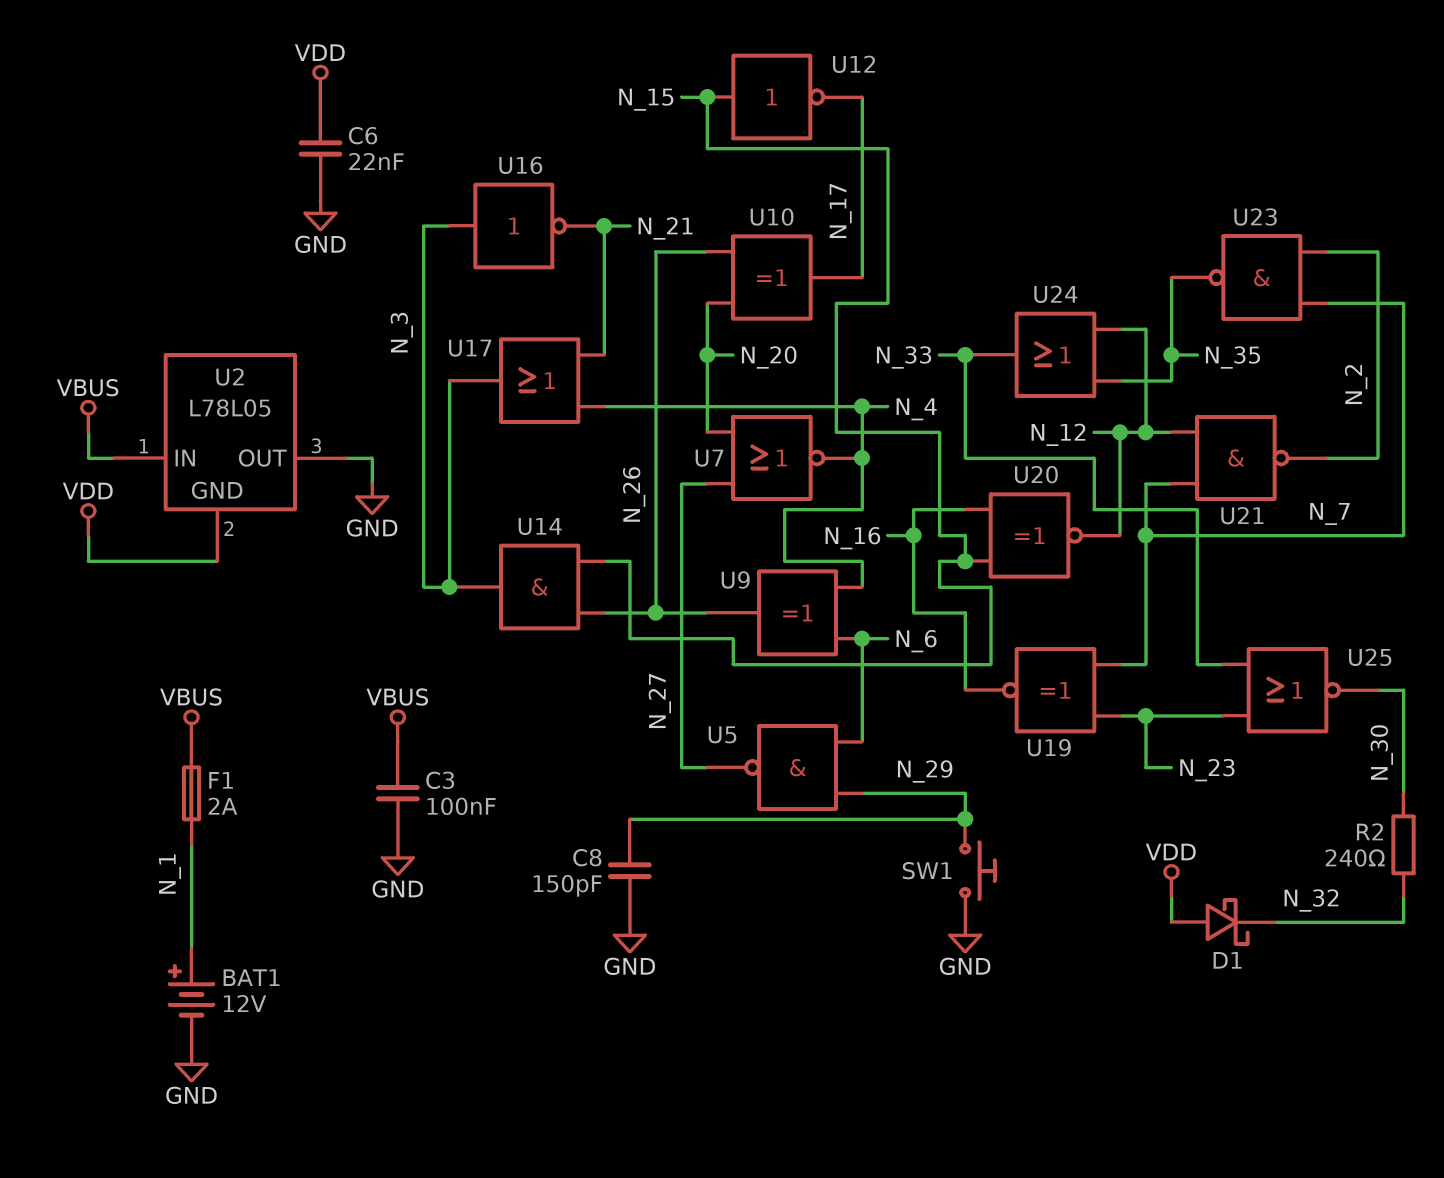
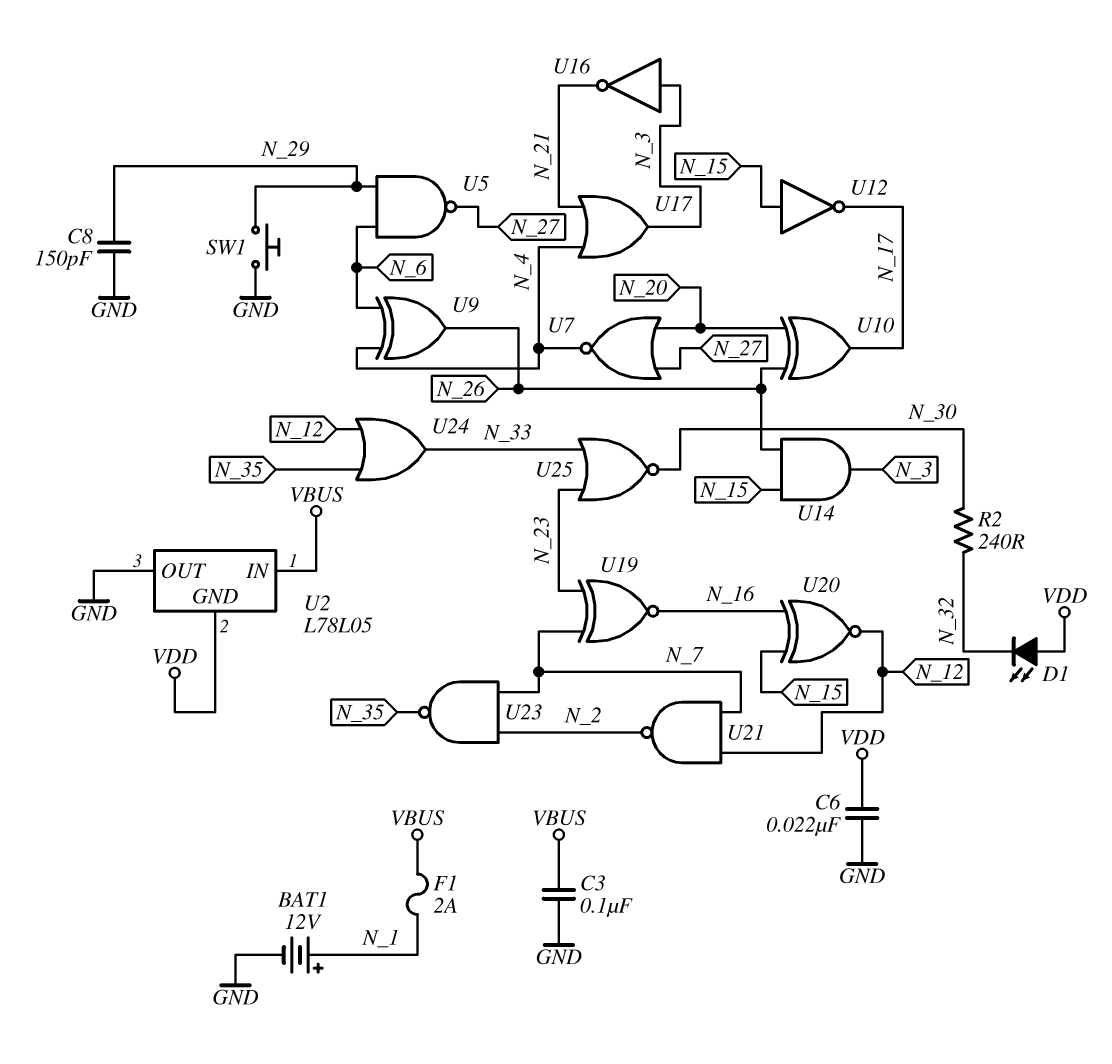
D1: schottky (A VDD, K N_32) -> LED (A VDD, K N_32)

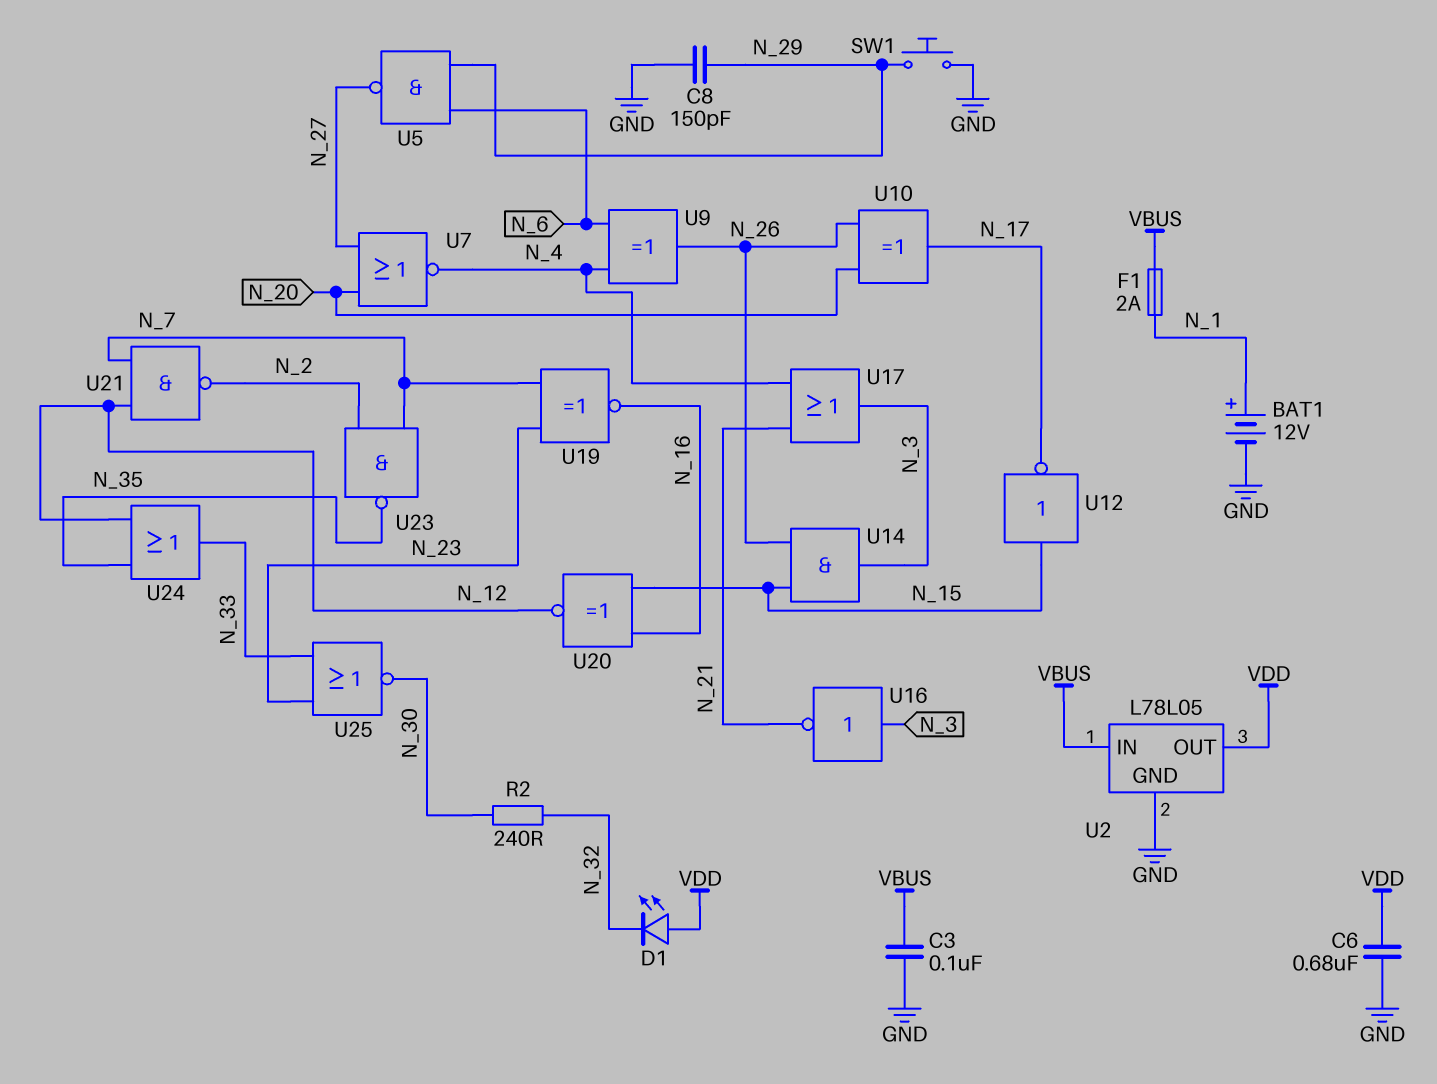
C6: 22nF (GND, VDD) -> 680nF (GND, VDD)
U2 pin GND: VDD -> GND
U2 pin OUT: GND -> VDD

